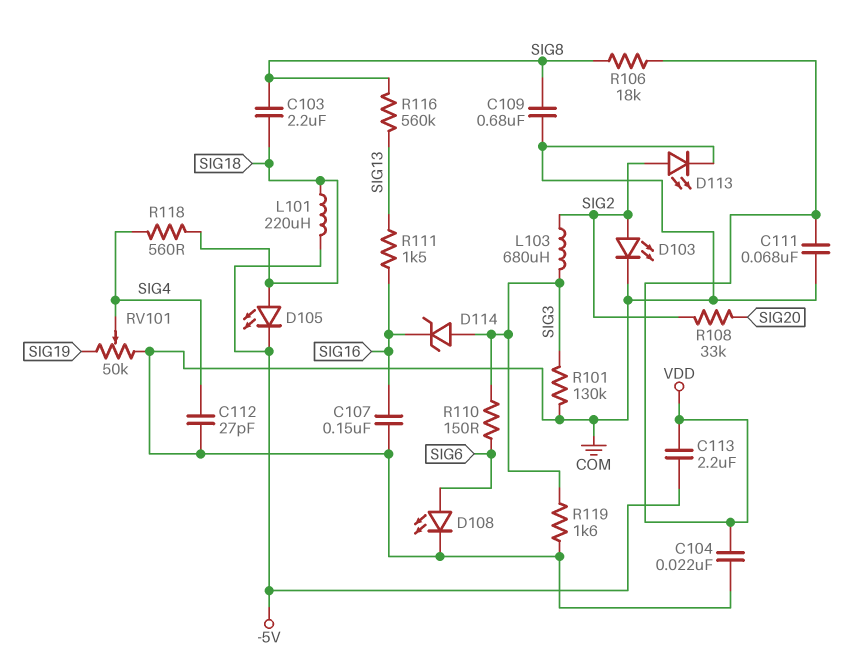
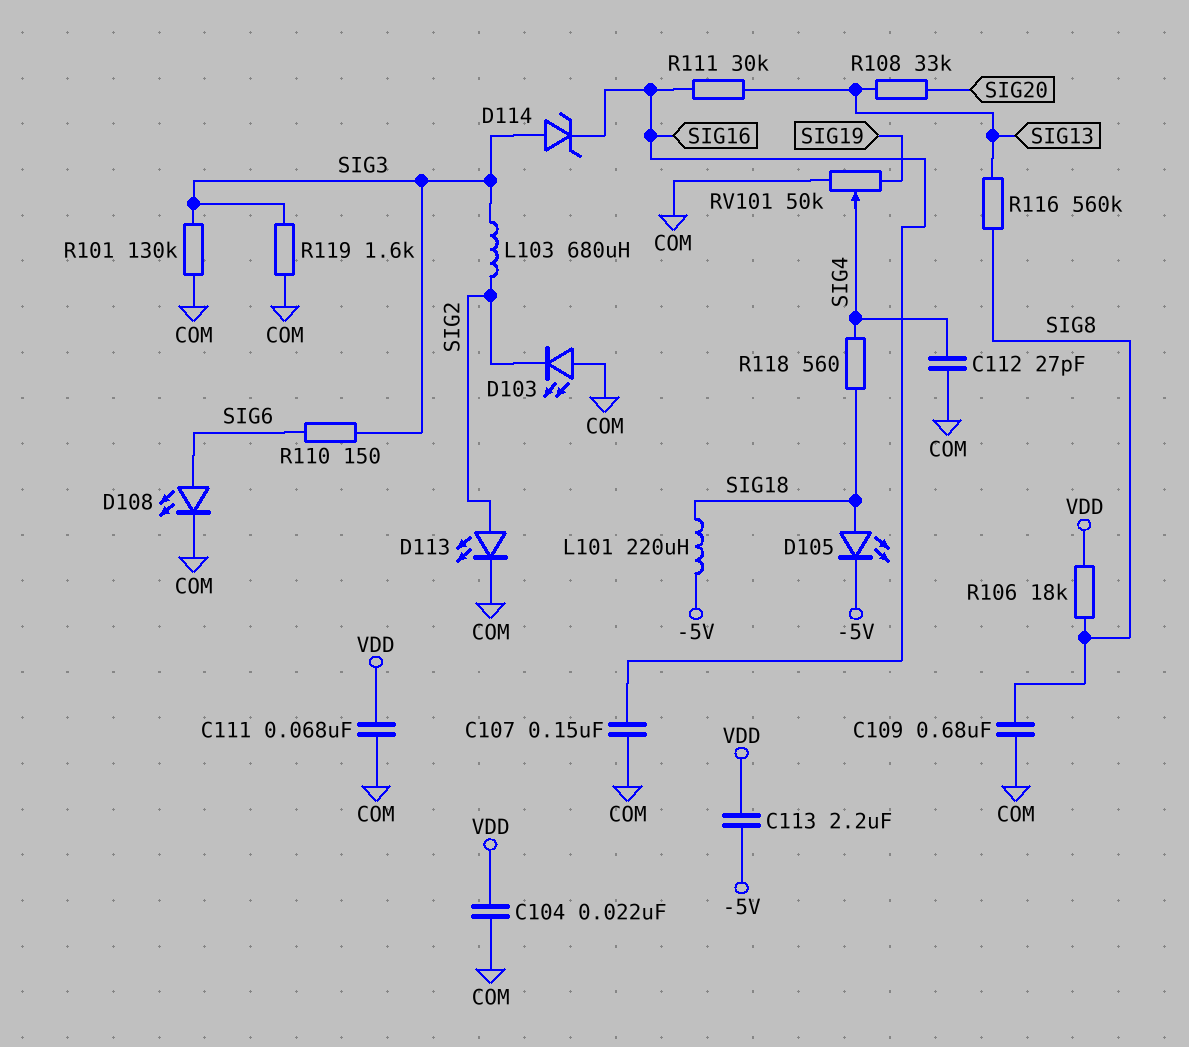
C103: 2.2uF (SIG8, SIG18) -> none
D103: LED (A SIG2, K COM) -> LED (A COM, K SIG2)
R108: 33k (SIG2, SIG20) -> 33k (SIG13, SIG20)
R111: 1.5k (SIG13, SIG16) -> 30k (SIG13, SIG16)

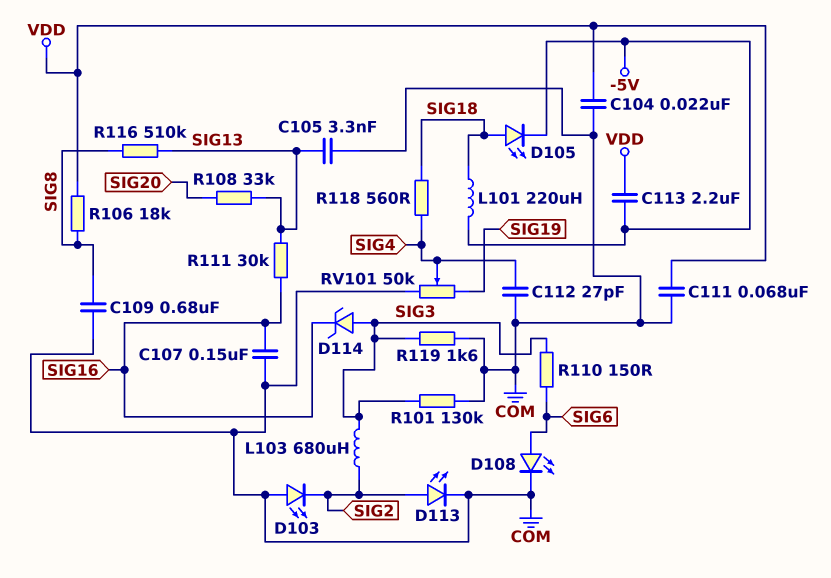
C105: none -> 3.3nF (COM, SIG13)
R116: 560k (SIG8, SIG13) -> 510k (SIG8, SIG13)

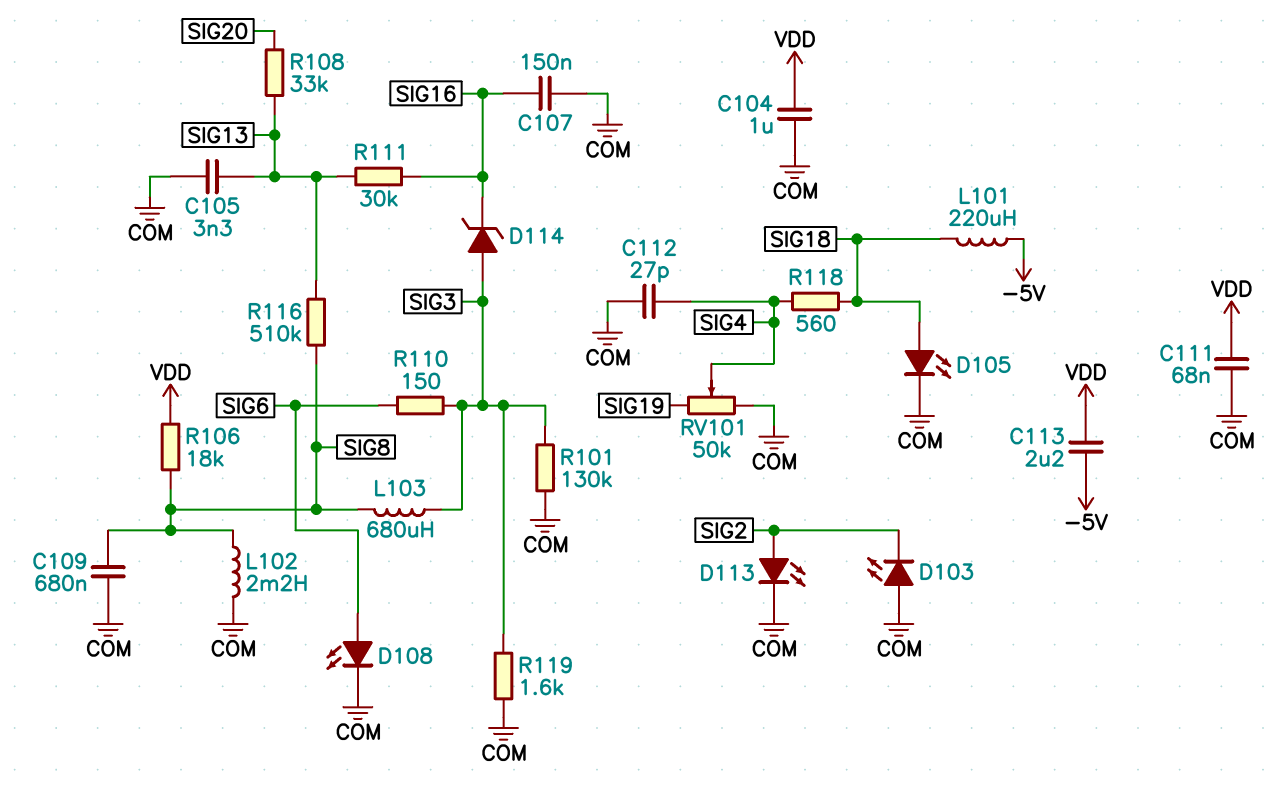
C104: 22nF (COM, VDD) -> 1uF (COM, VDD)
D105: LED (A SIG18, K -5V) -> LED (A SIG18, K COM)
L102: none -> 2.2mH (COM, SIG8)
L103: 680uH (SIG2, SIG3) -> 680uH (SIG3, SIG8)

